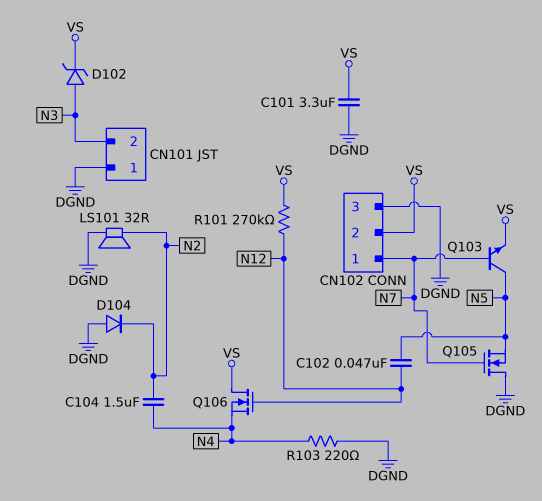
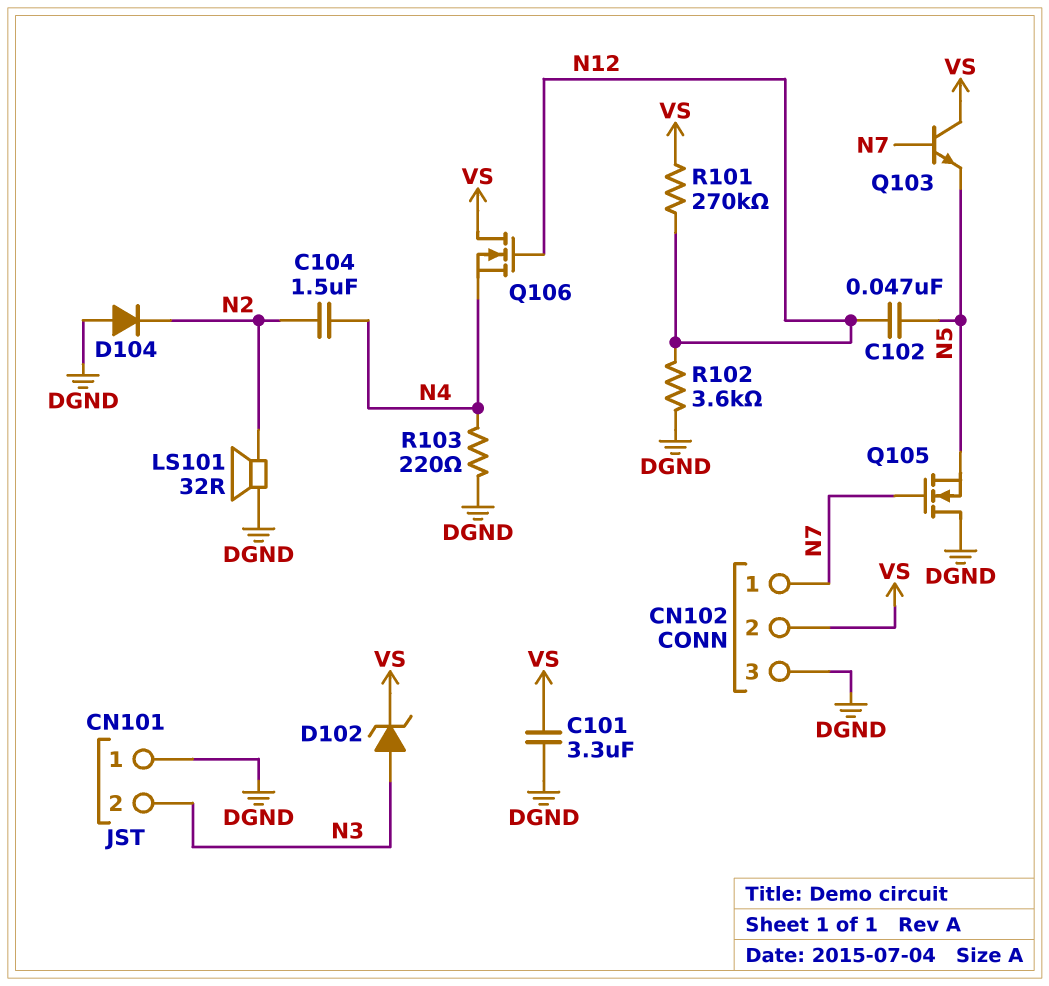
Q103: NPN (B N7, C N5, E VS) -> NPN (B N7, C VS, E N5)
R102: none -> 3.6k (DGND, N12)

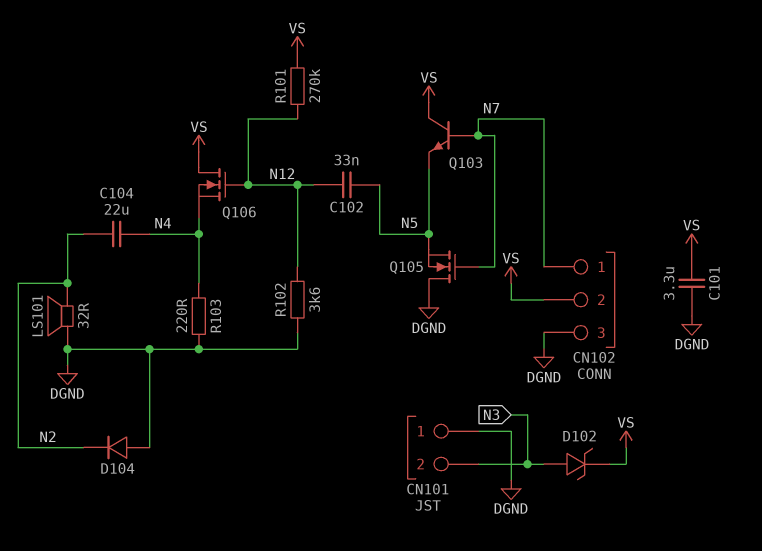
C102: 47nF (N5, N12) -> 33nF (N5, N12)
C104: 1.5uF (N2, N4) -> 22uF (N2, N4)

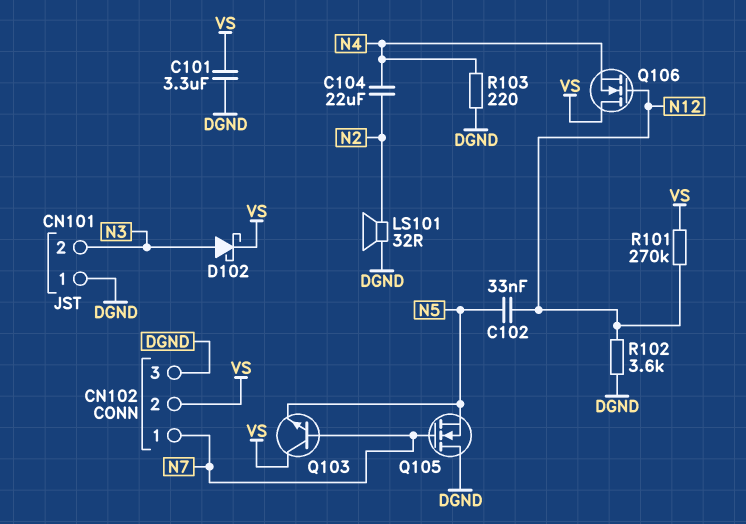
D102: zener (A N3, K VS) -> schottky (A N3, K VS)
D104: diode (A DGND, K N2) -> none

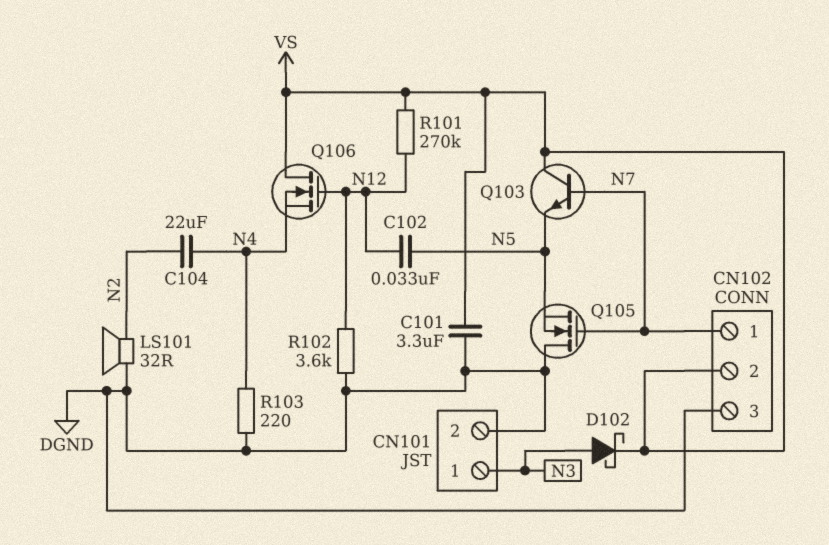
CN101 pin 1: DGND -> N3
CN101 pin 2: N3 -> DGND

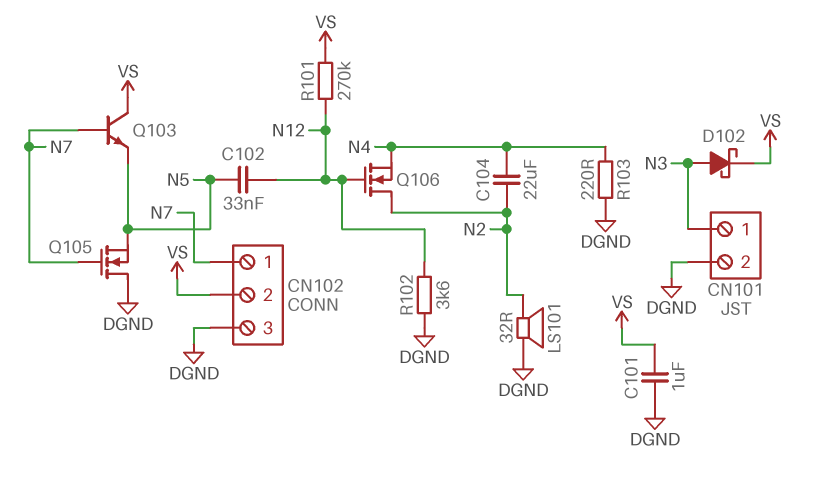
C101: 3.3uF (DGND, VS) -> 1uF (DGND, VS)
Q106: NMOS (G N12, D VS, S N4) -> NMOS (G N12, D N2, S N4)

